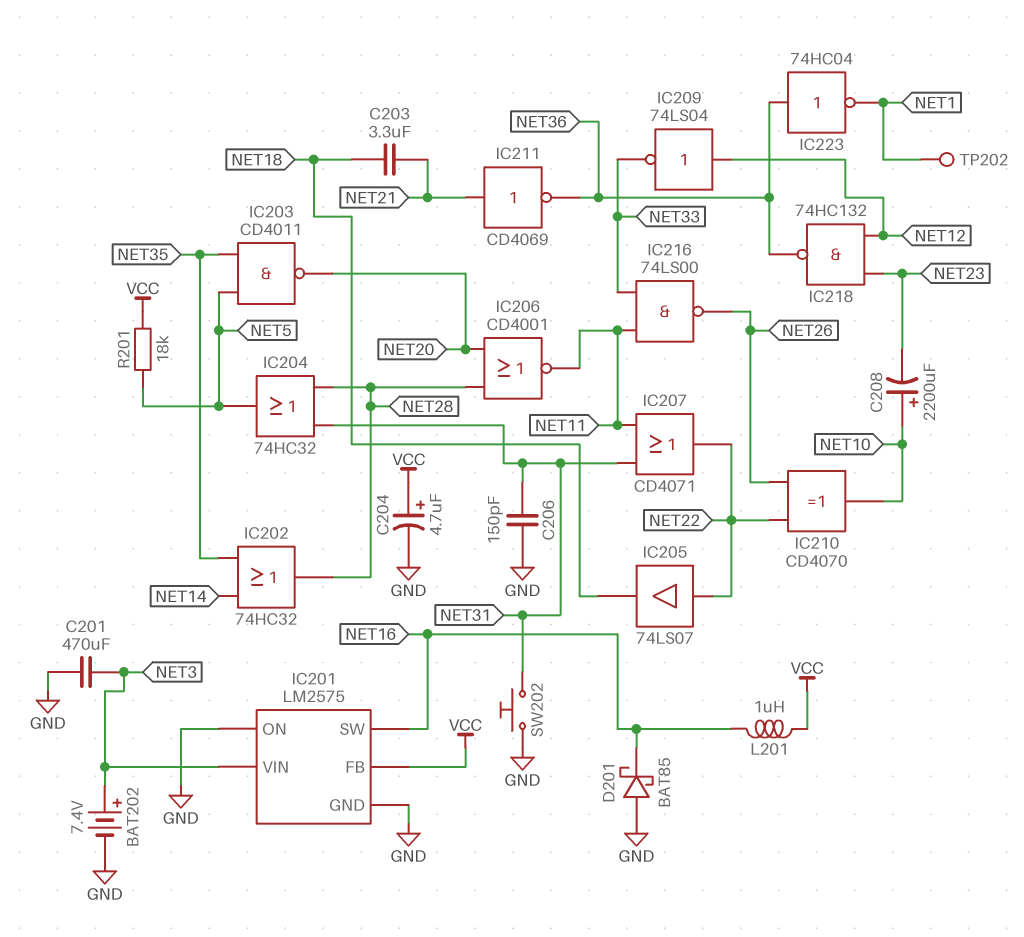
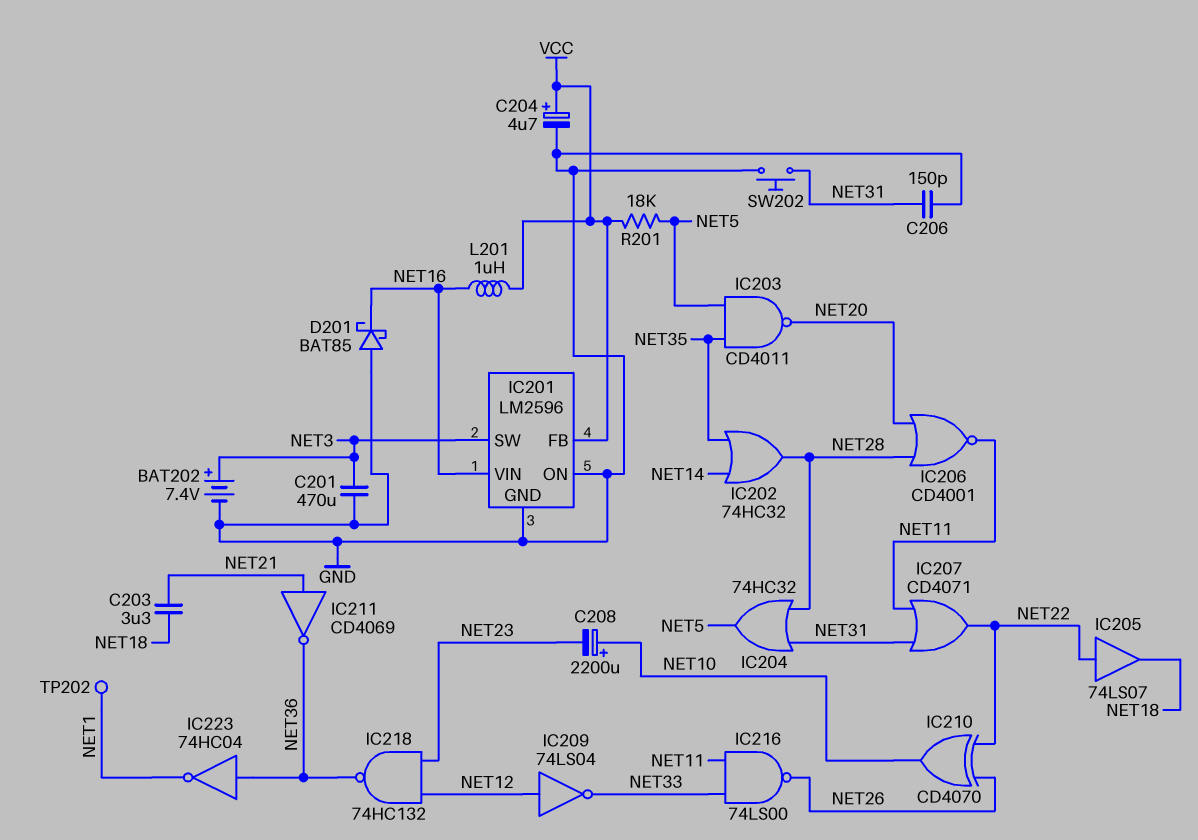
IC201: LM2575 -> LM2596
IC201 pin SW: NET16 -> NET3
IC201 pin VIN: NET3 -> NET16

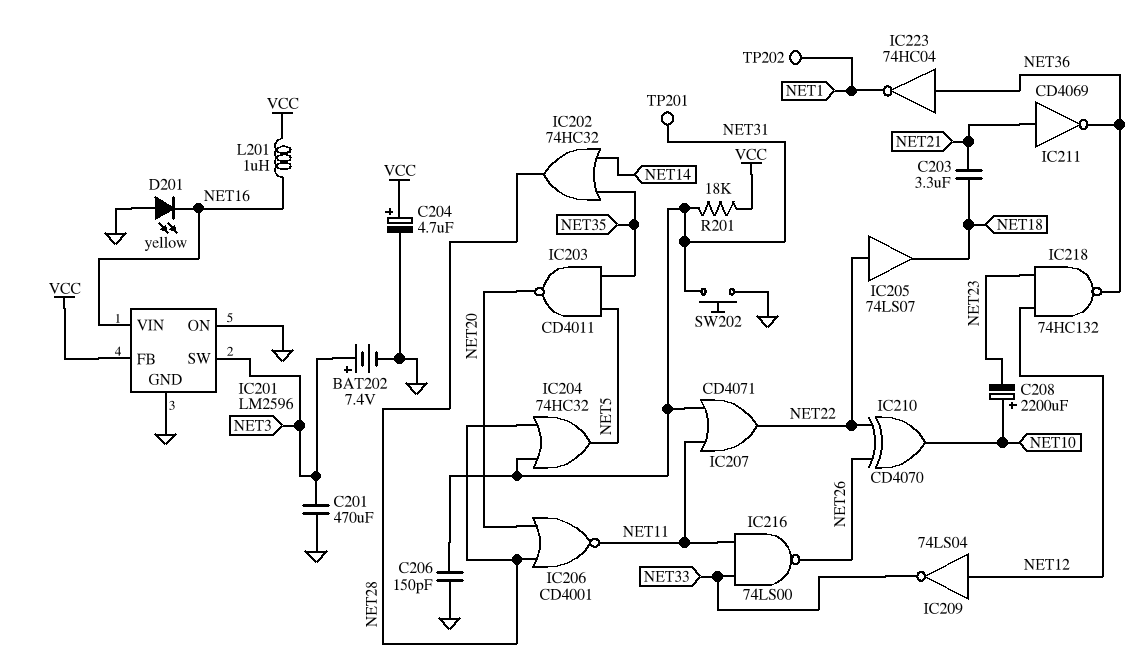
D201: schottky BAT85 (A GND, K NET16) -> LED yellow (A GND, K NET16)
R201: 18k (NET5, VCC) -> 18k (NET31, VCC)
TP201: none -> test point (NET31)

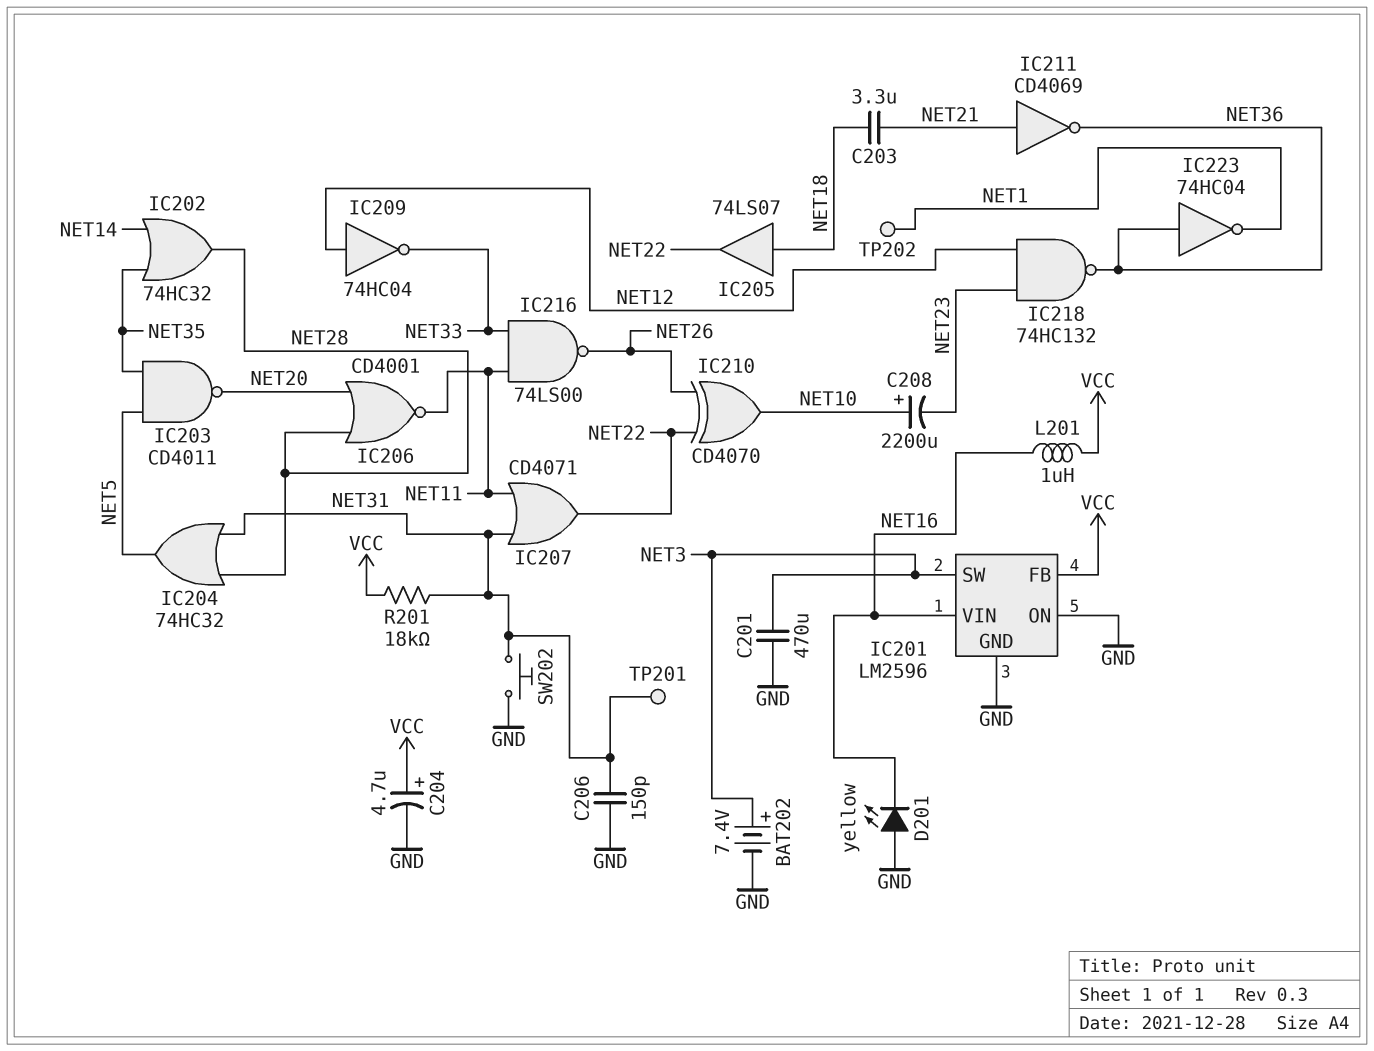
IC205: buffer 74LS07 (in NET22, out NET18) -> buffer 74LS07 (in NET18, out NET22)
IC209: NOT 74LS04 (in NET12, out NET33) -> NOT 74HC04 (in NET12, out NET33)

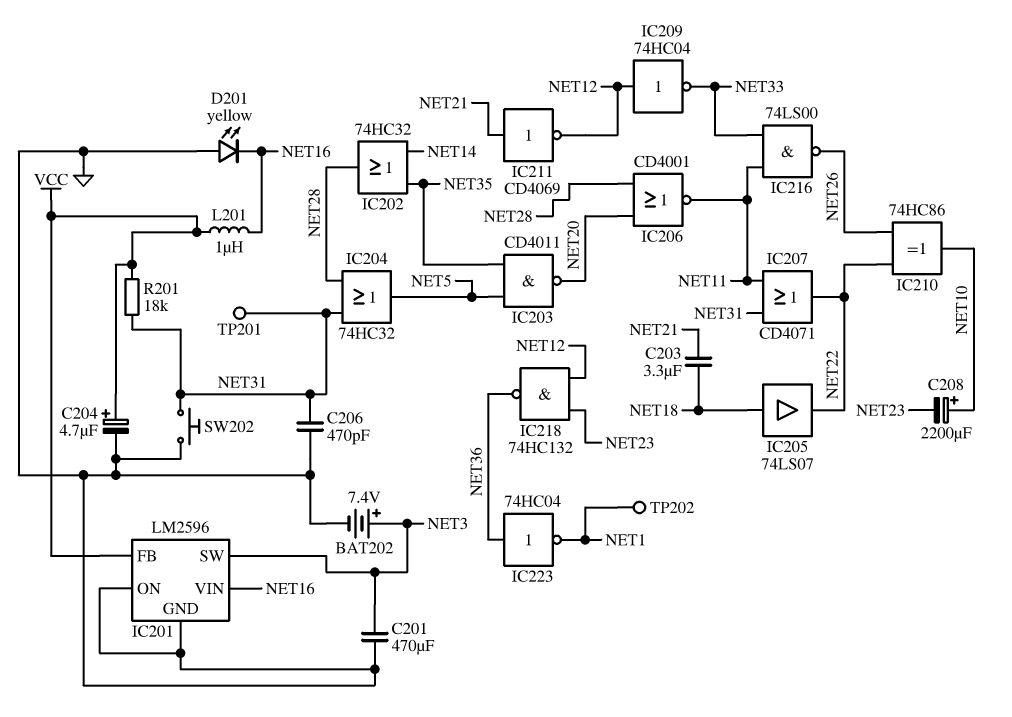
C206: 150pF (GND, NET31) -> 470pF (GND, NET31)
IC210: XOR CD4070 (in NET22, in NET26, out NET10) -> XOR 74HC86 (in NET22, in NET26, out NET10)
IC211: NOT CD4069 (in NET21, out NET36) -> NOT CD4069 (in NET21, out NET12)

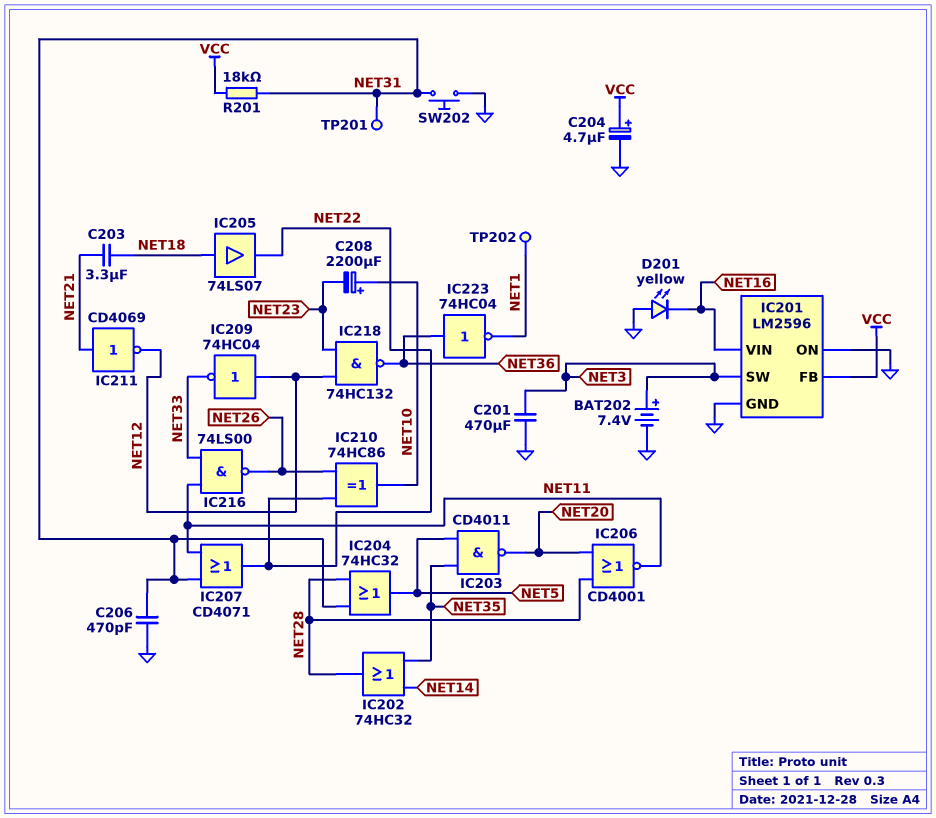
L201: 1uH (NET16, VCC) -> none

